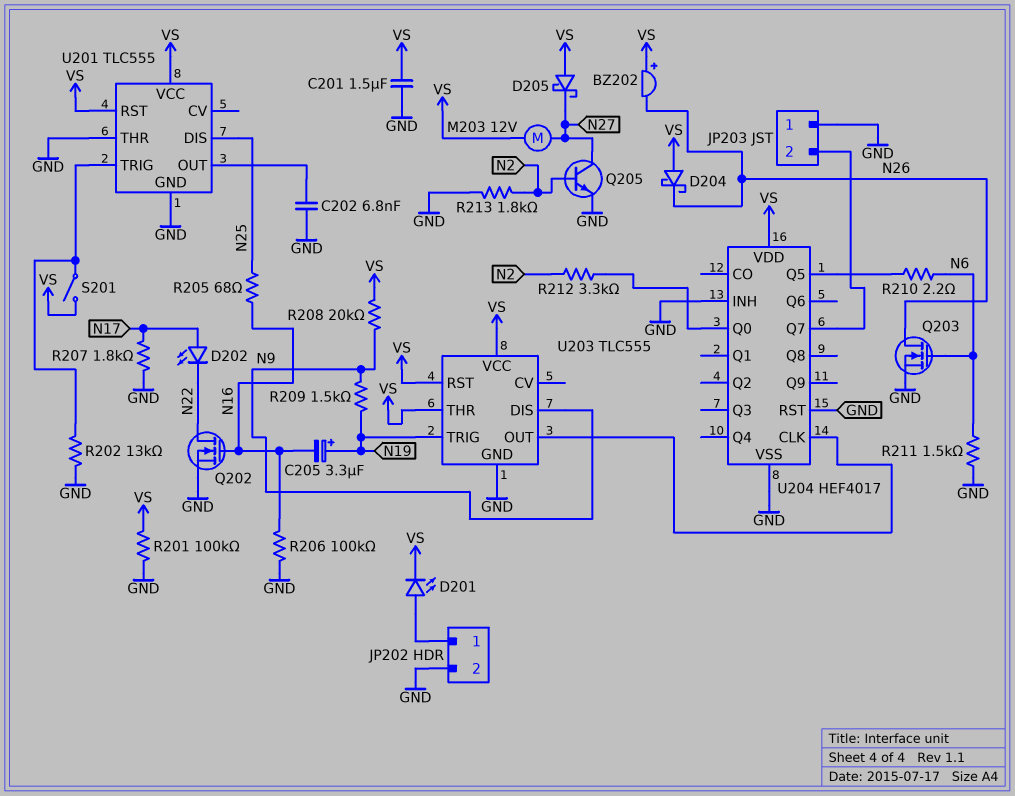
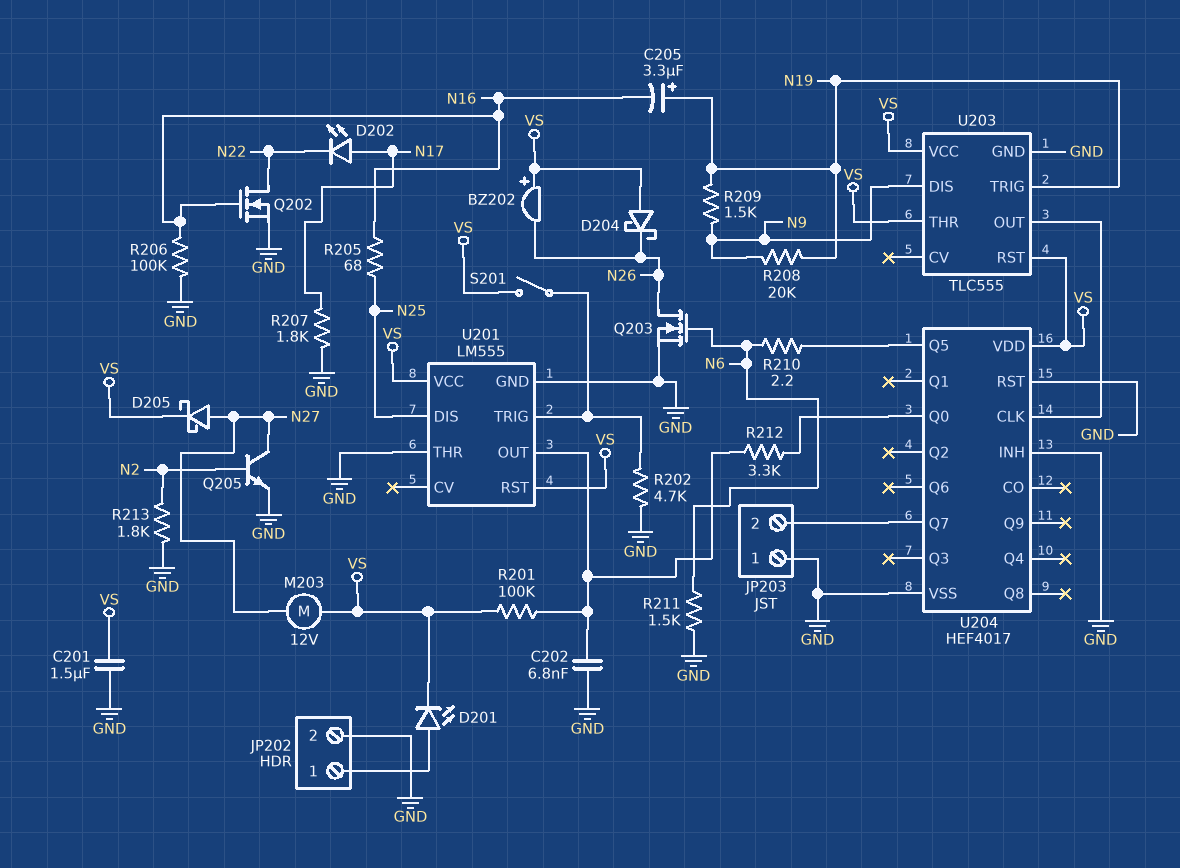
D205: schottky (A VS, K N27) -> schottky (A N27, K VS)
R201: 100k (GND, VS) -> 100k (U201/OUT, VS)
R202: 13k (GND, U201/TRIG) -> 4.7k (GND, U201/TRIG)
R208: 20k (N9, VS) -> 20k (N9, N19)
R212: 3.3k (N2, U204/Q0) -> 3.3k (U201/OUT, U204/Q0)
U201: TLC555 -> LM555

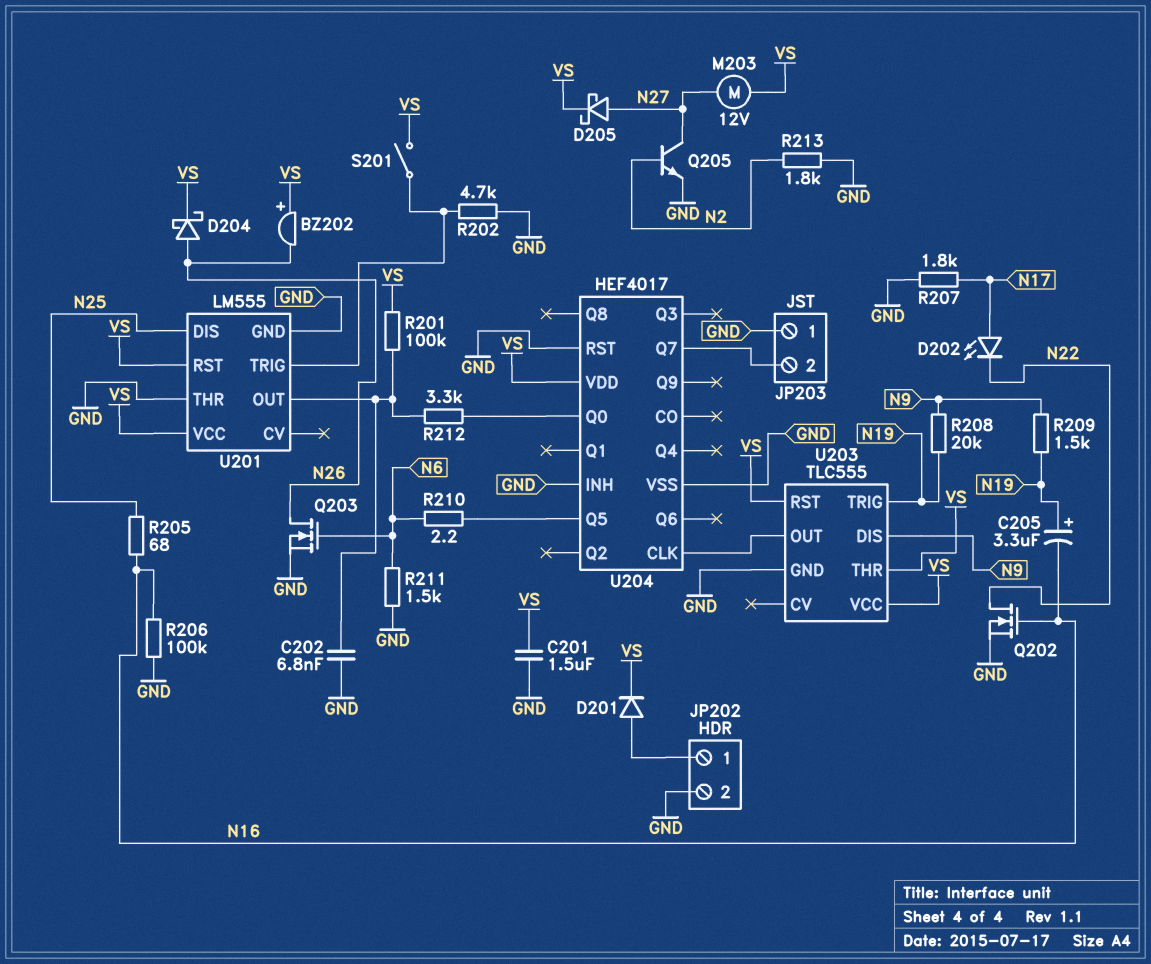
D201: LED (A JP202/1, K VS) -> diode (A JP202/1, K VS)
D204: schottky (A VS, K N26) -> schottky (A N26, K VS)

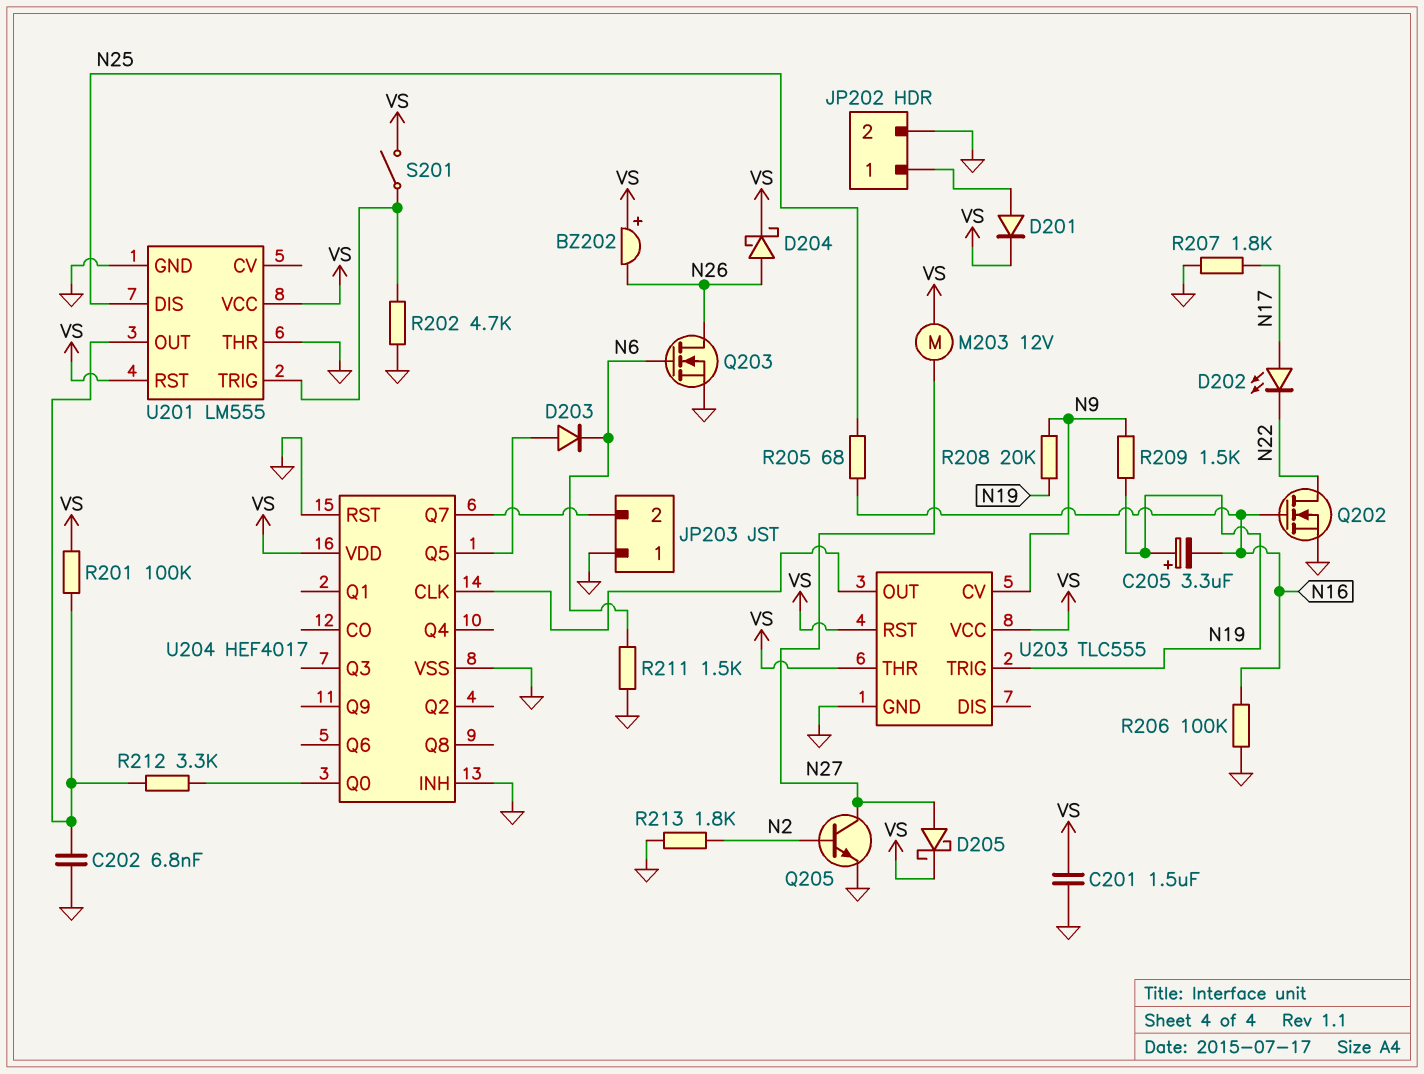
D203: none -> diode (A U204/Q5, K N6)
R210: 2.2 (N6, U204/Q5) -> none
U203 pin CV: none -> N9
U203 pin DIS: N9 -> none

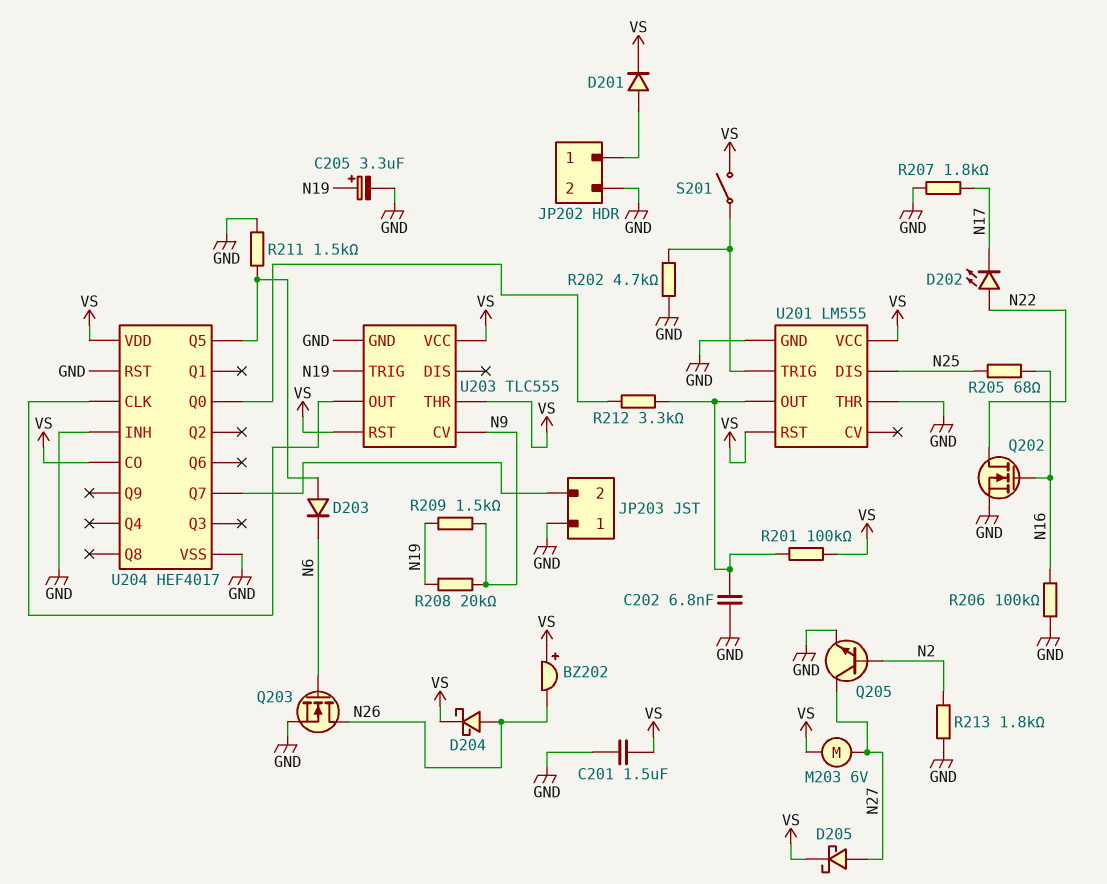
C205: 3.3uF (plus N19, minus N16) -> 3.3uF (plus N19, minus GND)
D202: LED (A N17, K N22) -> LED (A N22, K N17)
M203: motor 12V (N27, VS) -> motor 6V (N27, VS)
R211: 1.5k (GND, N6) -> 1.5k (GND, U204/Q5)
U204 pin CO: none -> VS

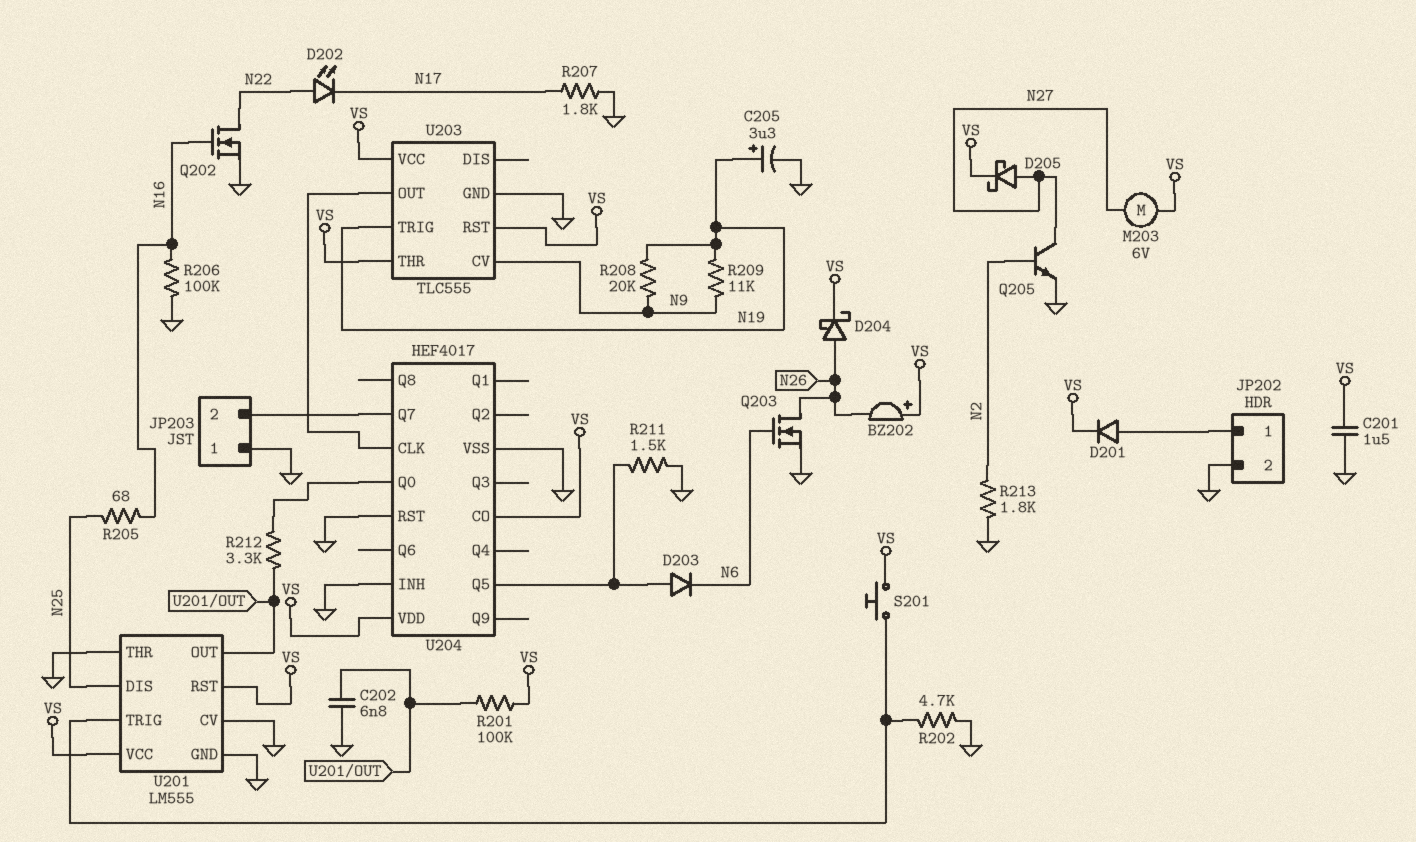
R209: 1.5k (N9, N19) -> 11k (N9, N19)
S201: switch (U201/TRIG, VS) -> button (U201/TRIG, VS)
U201 pin CV: none -> GND

